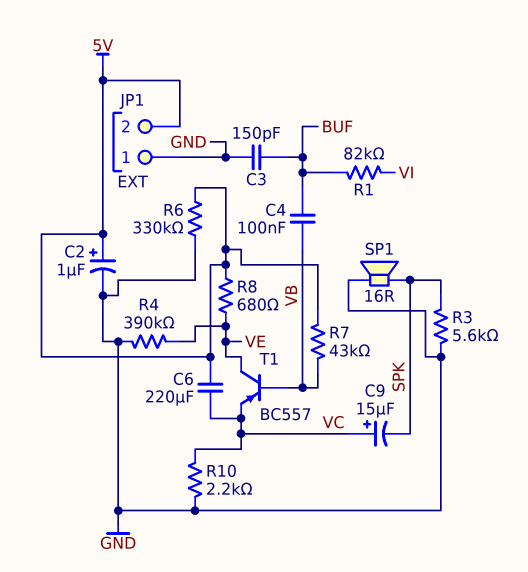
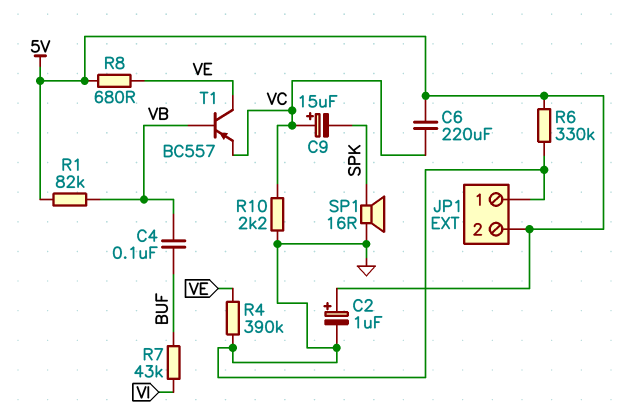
C3: 150pF (BUF, GND) -> none
R1: 82k (BUF, VI) -> 82k (5V, VB)
R3: 5.6k (GND, SPK) -> none
R7: 43k (5V, VB) -> 43k (BUF, VI)

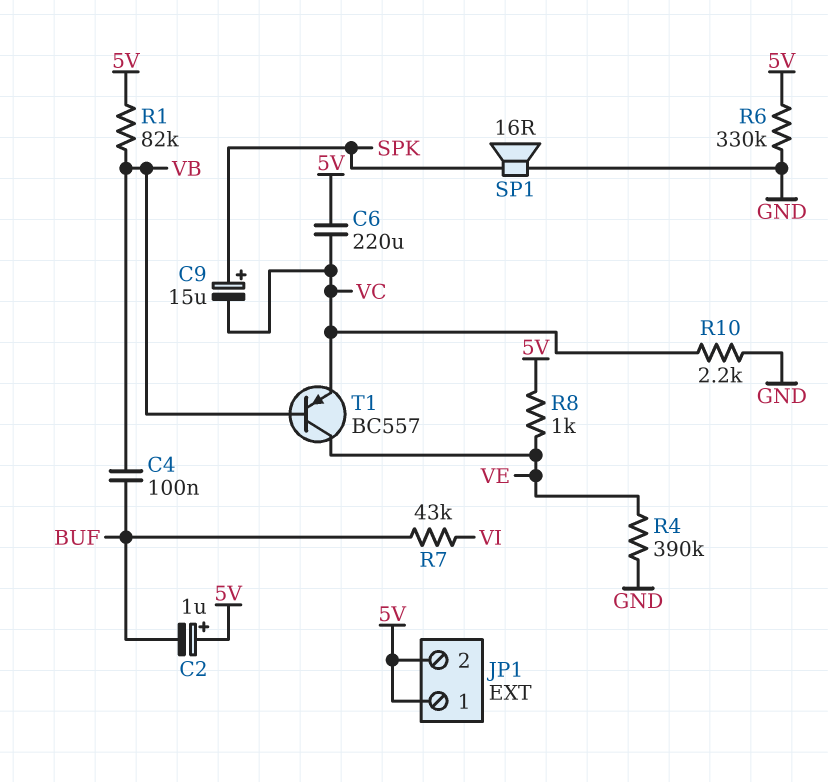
C2: 1uF (plus 5V, minus GND) -> 1uF (plus 5V, minus BUF)
C9: 15uF (plus VC, minus SPK) -> 15uF (plus SPK, minus VC)
JP1 pin 1: GND -> 5V
R8: 680 (5V, VE) -> 1k (5V, VE)

